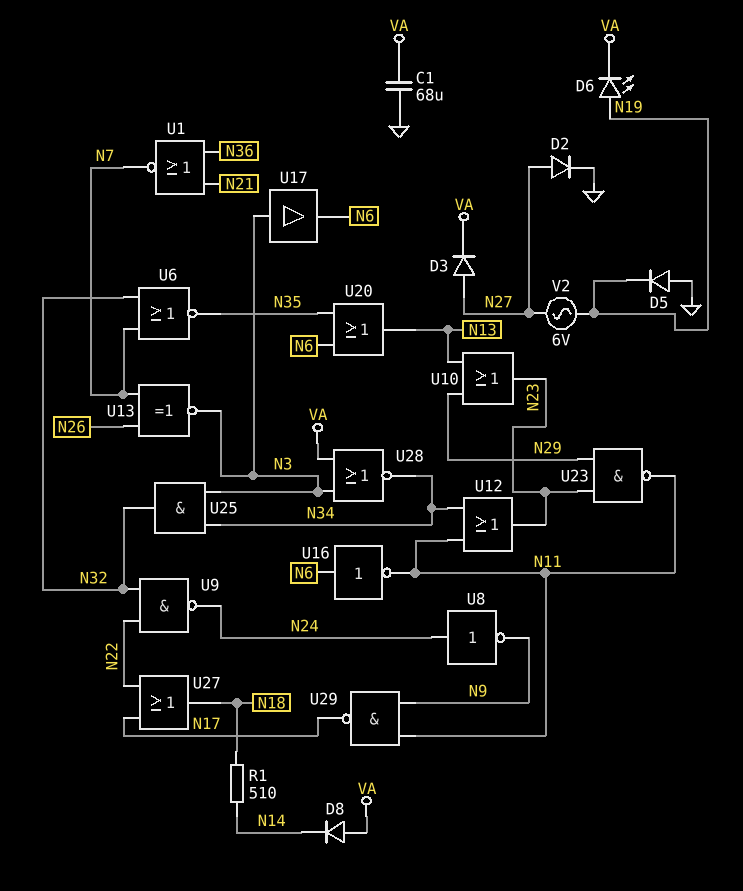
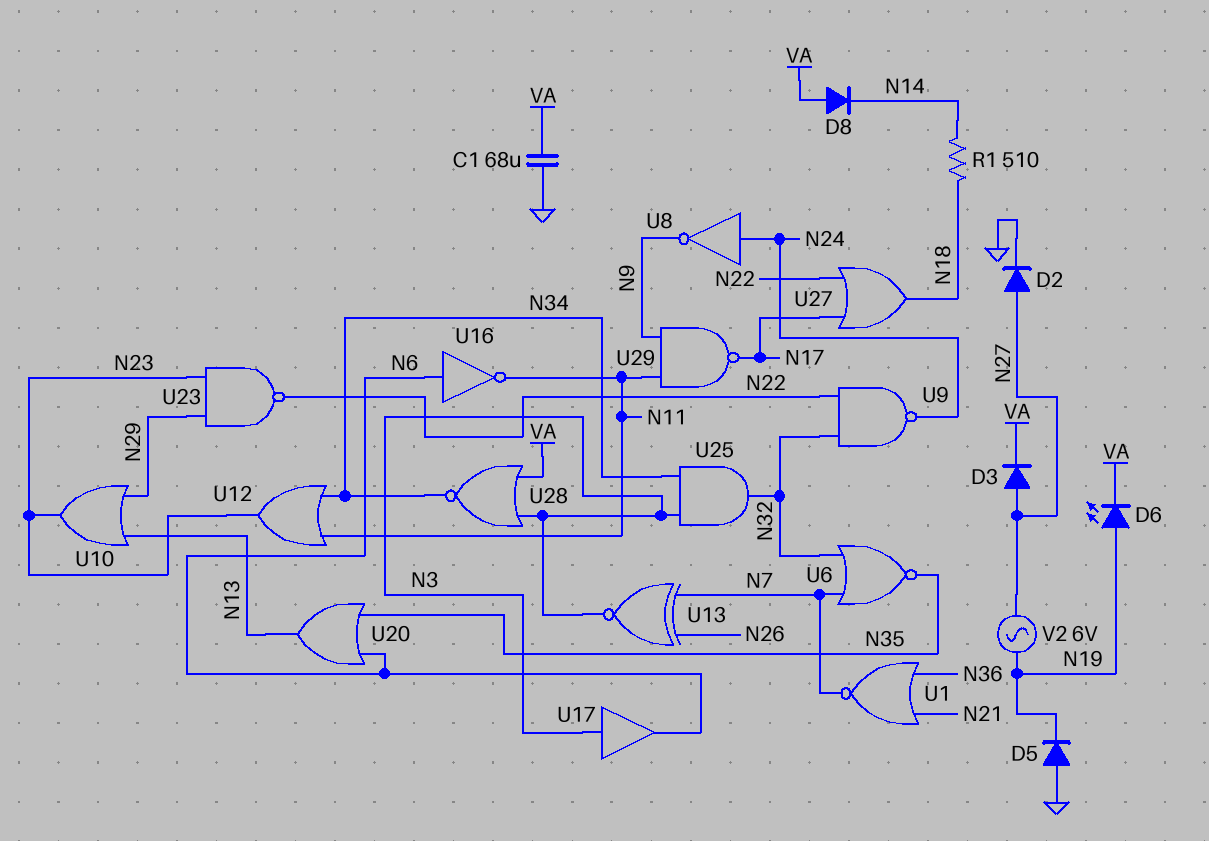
U23: NAND (in N23, in N29, out N11) -> NAND (in N23, in N29, out N22)

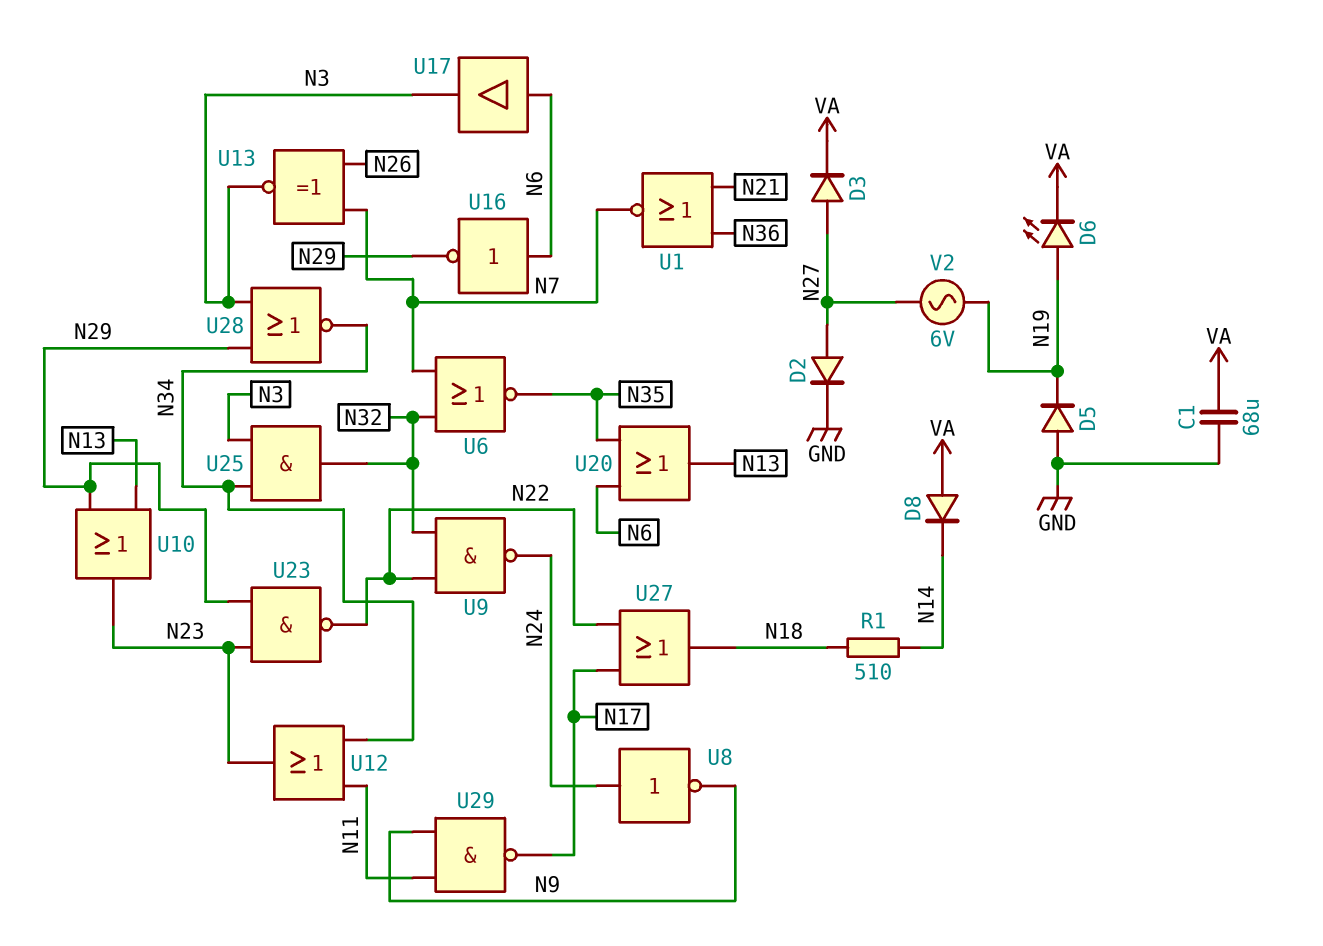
U16: NOT (in N6, out N11) -> NOT (in N6, out N29)
U17: buffer (in N3, out N6) -> buffer (in N6, out N3)
U28: NOR (in N3, in VA, out N34) -> NOR (in N3, in N29, out N34)

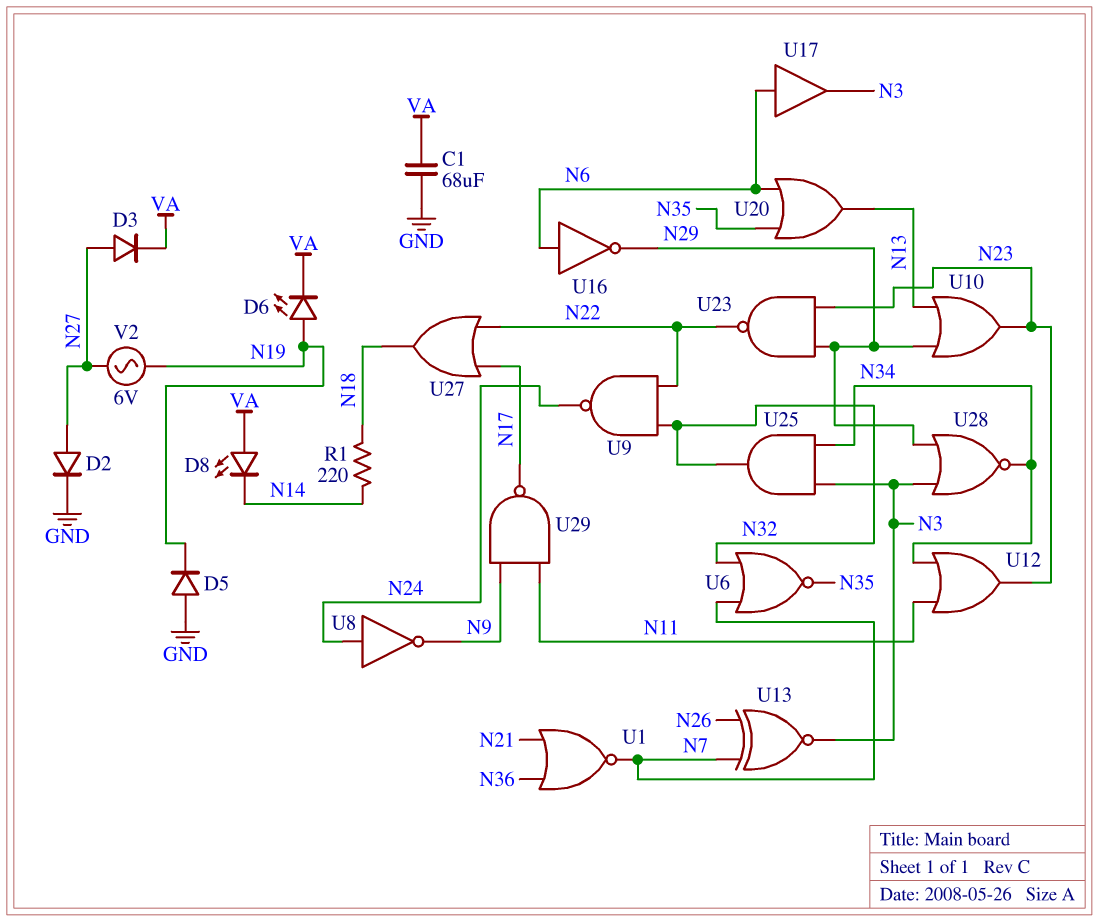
D8: diode (A VA, K N14) -> LED (A VA, K N14)
R1: 510 (N14, N18) -> 220 (N14, N18)

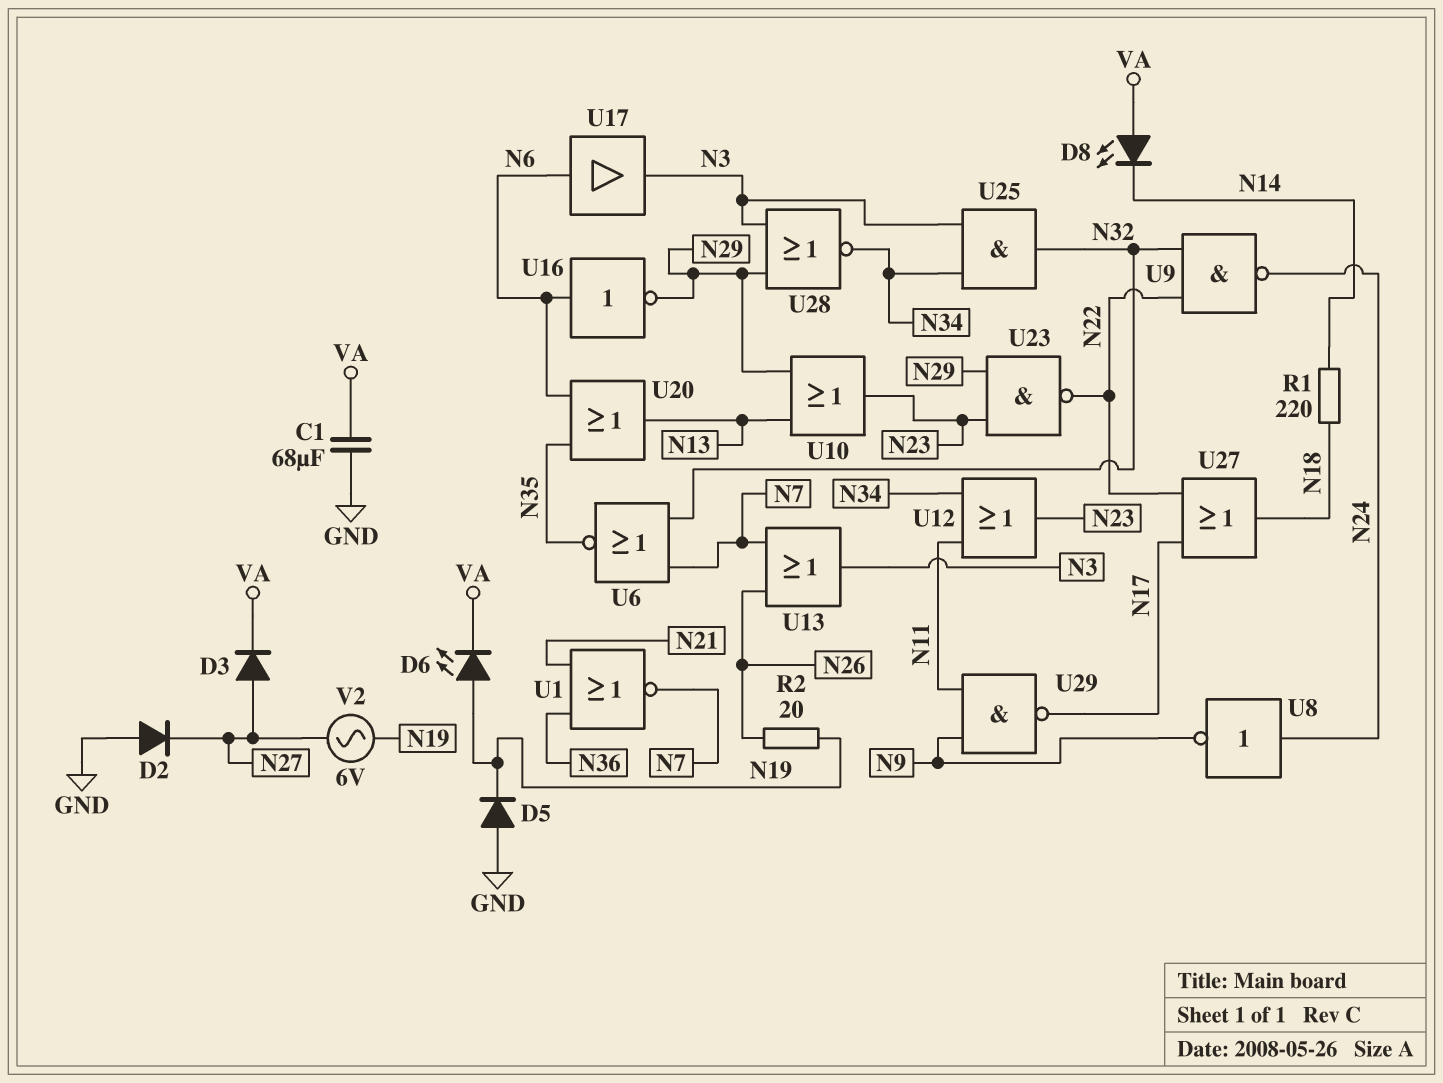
D2: diode (A N27, K GND) -> diode (A GND, K N27)
R2: none -> 20 (N19, N26)
U13: XNOR (in N7, in N26, out N3) -> OR (in N7, in N26, out N3)

